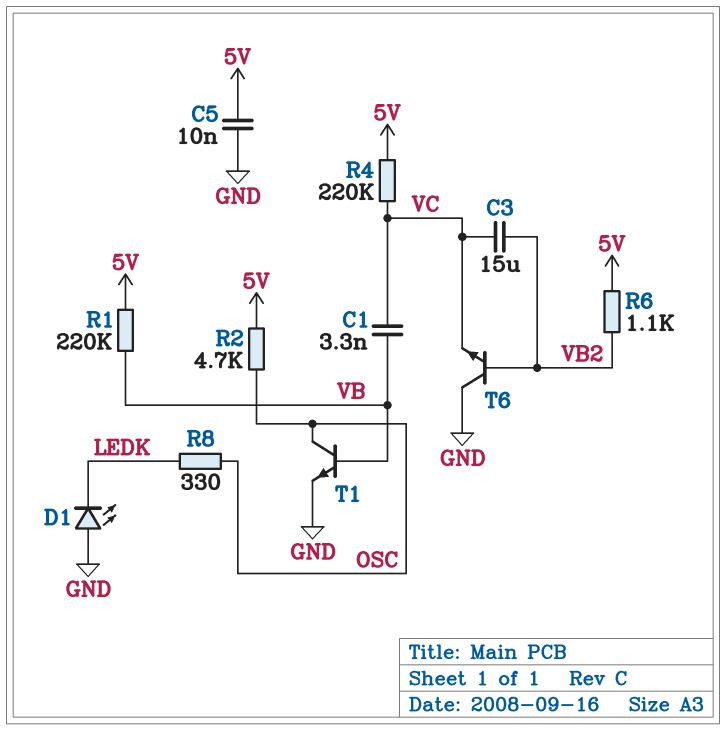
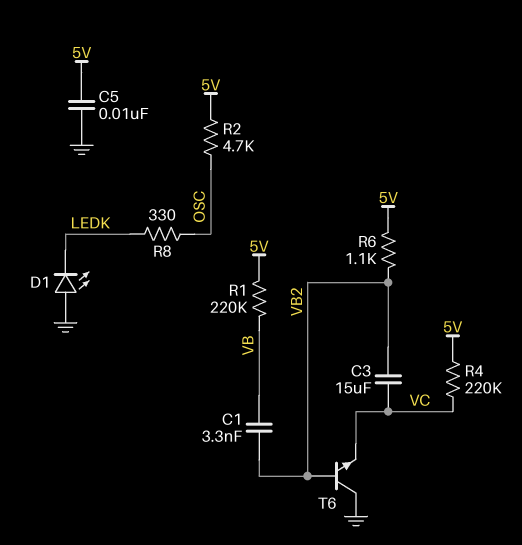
C1: 3.3nF (VB, VC) -> 3.3nF (VB, VB2)
T1: NPN (B VB, C OSC, E GND) -> none

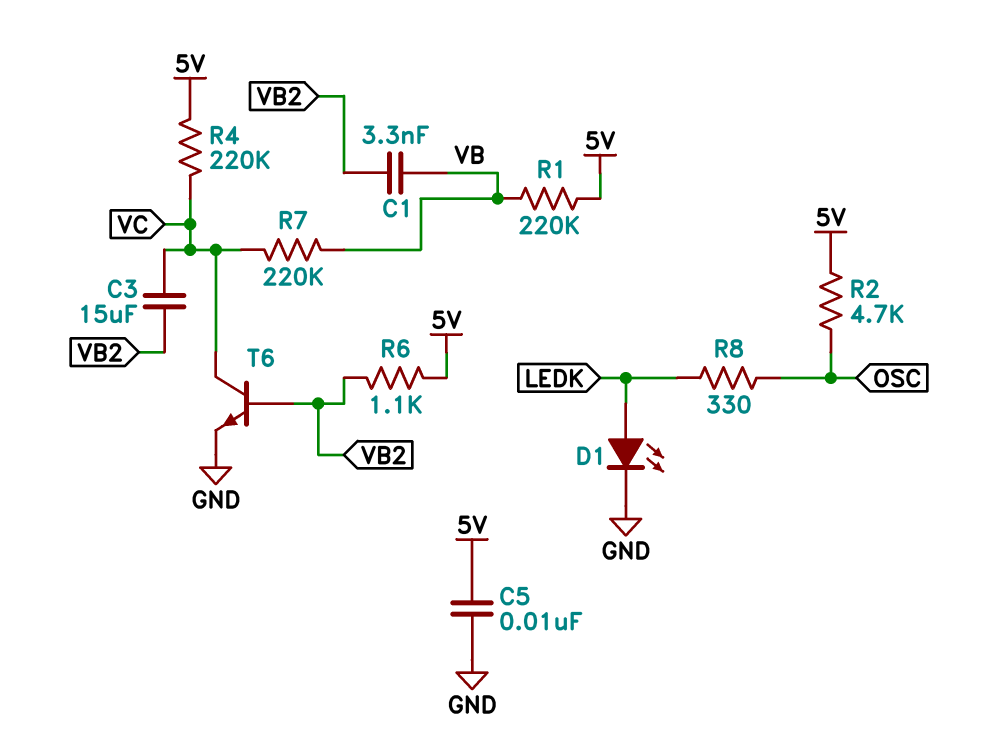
D1: LED (A GND, K LEDK) -> LED (A LEDK, K GND)
R7: none -> 220k (VB, VC)
T6: NPN (B VB2, C GND, E VC) -> NPN (B VB2, C VC, E GND)

